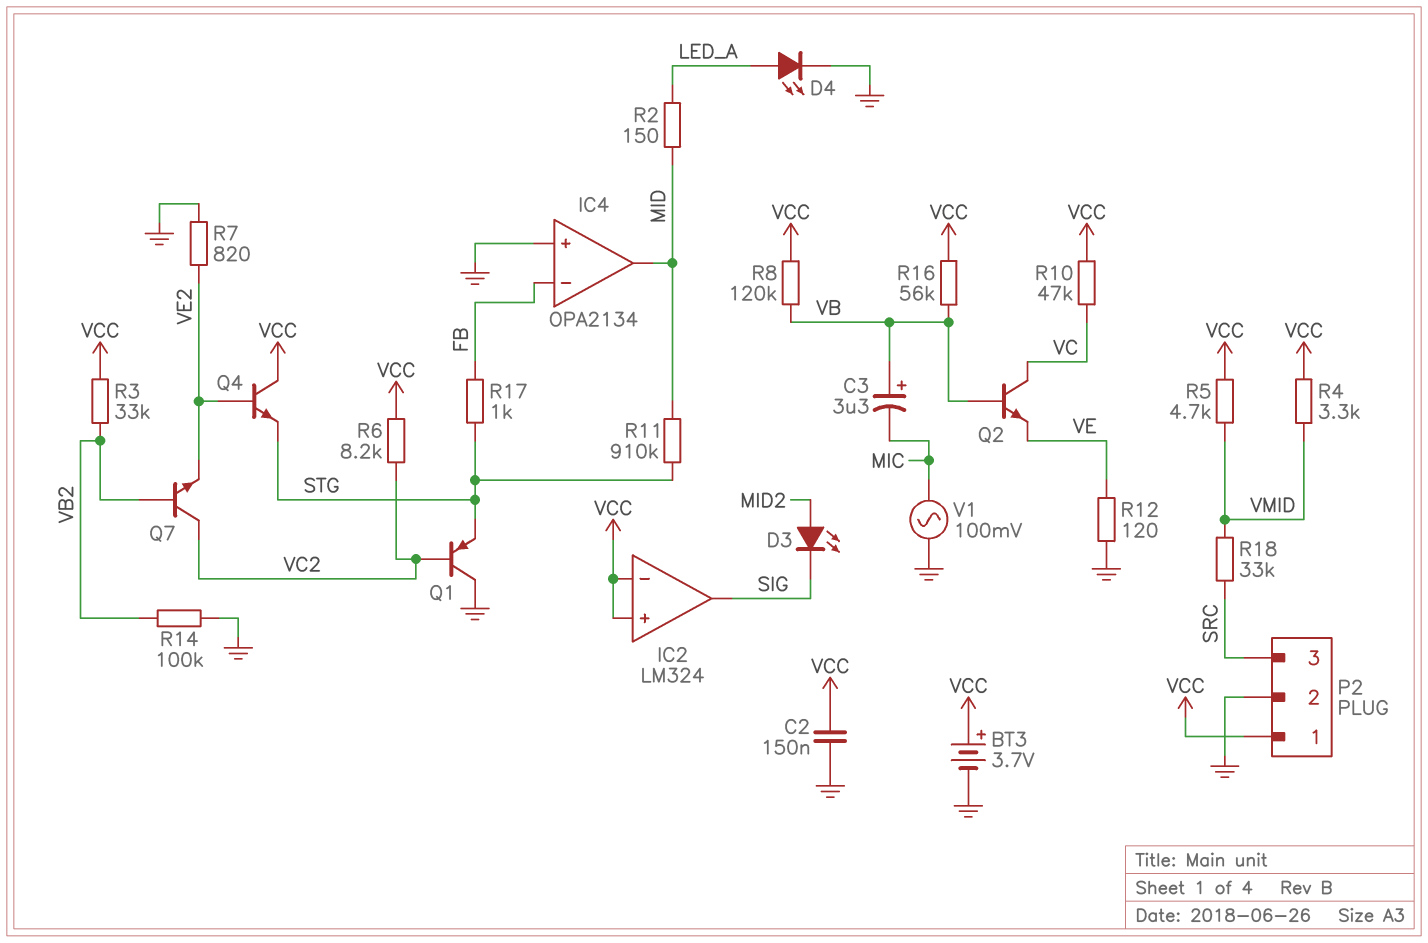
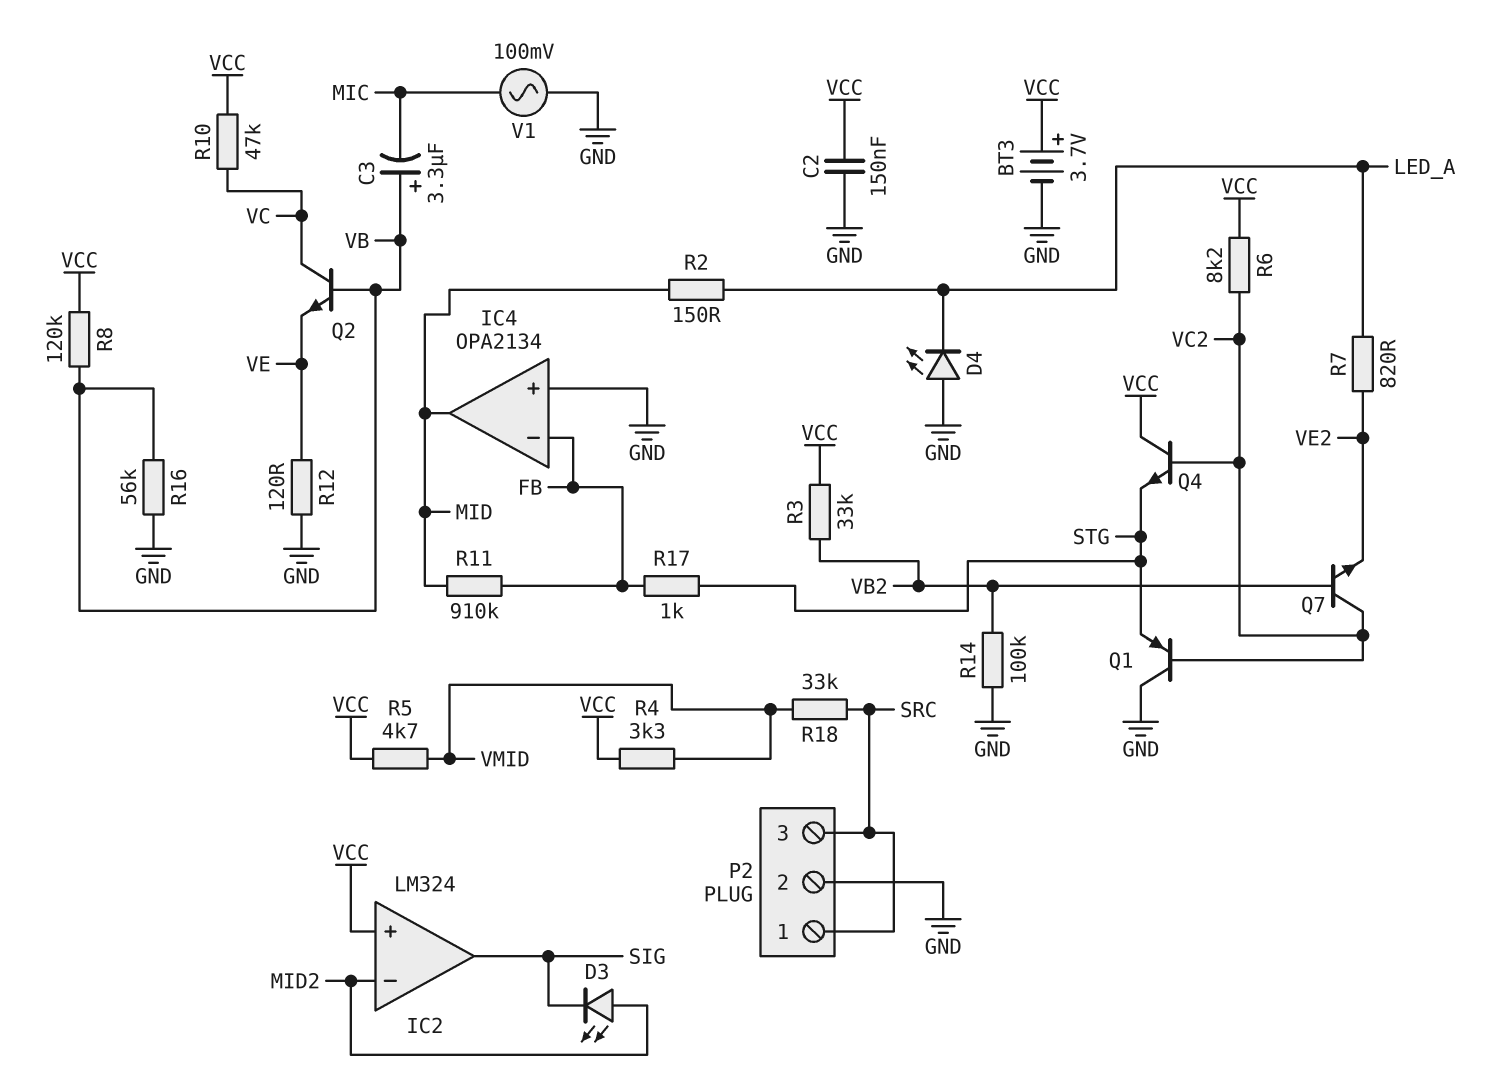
D4: LED (A LED_A, K GND) -> LED (A GND, K LED_A)
IC2 pin in-: VCC -> MID2
P2 pin 1: VCC -> SRC
Q4: NPN (B VE2, C VCC, E STG) -> NPN (B VC2, C VCC, E STG)
R7: 820 (GND, VE2) -> 820 (LED_A, VE2)
R11: 910k (MID, STG) -> 910k (FB, MID)
R16: 56k (VB, VCC) -> 56k (GND, VB)

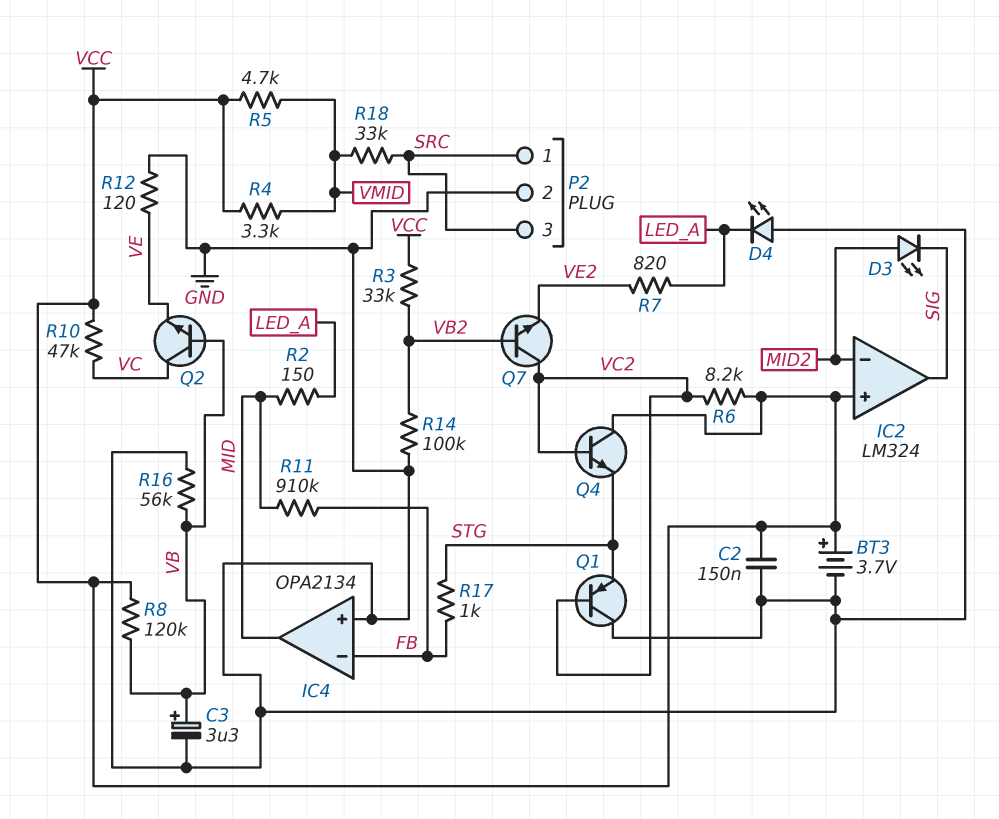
C3: 3.3uF (plus VB, minus MIC) -> 3.3uF (plus VB, minus GND)
V1: AC 100mV (GND, MIC) -> none

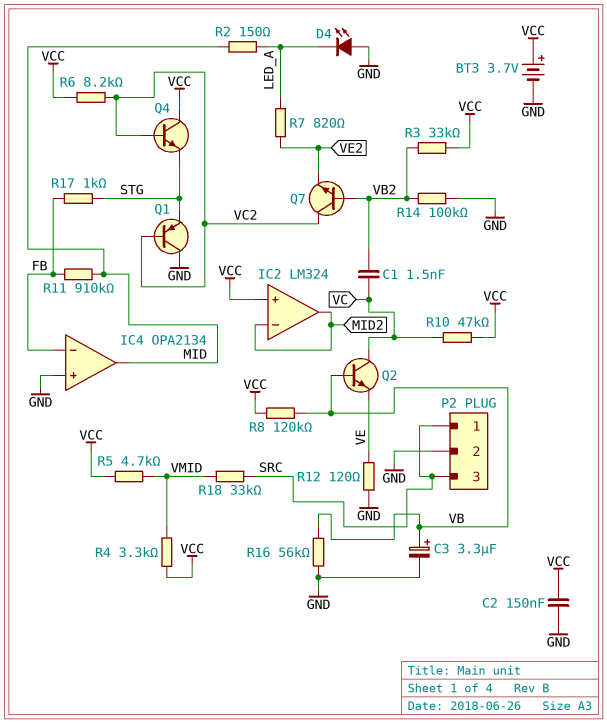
C1: none -> 1.5nF (VB2, VC)
D3: LED (A MID2, K SIG) -> none
IC2 pin out: SIG -> MID2

